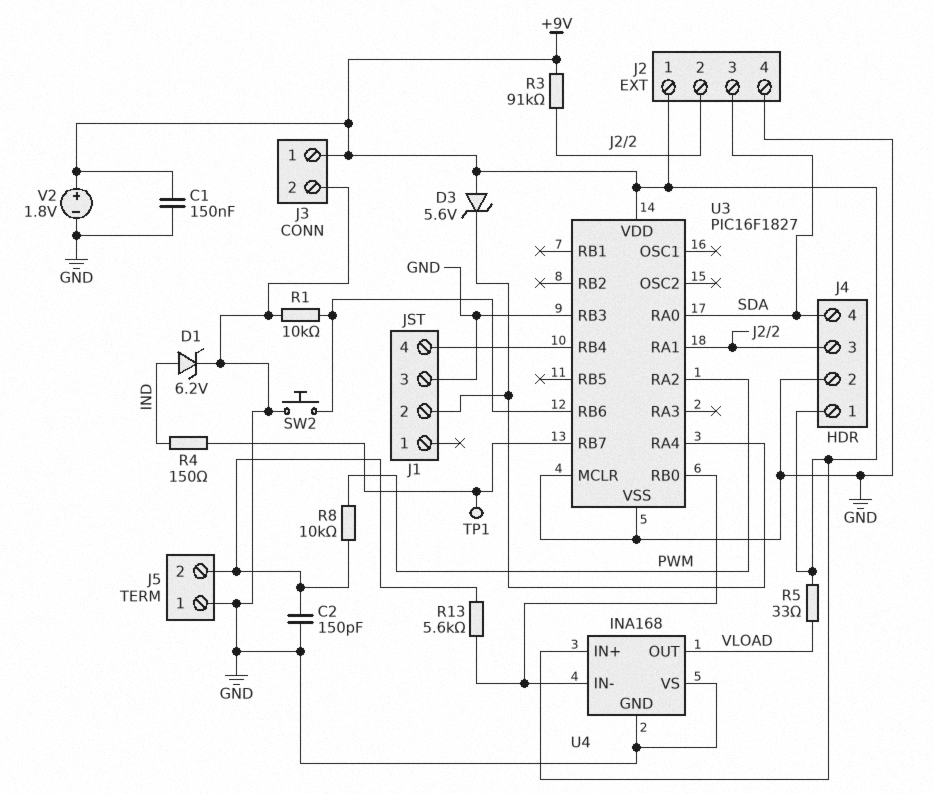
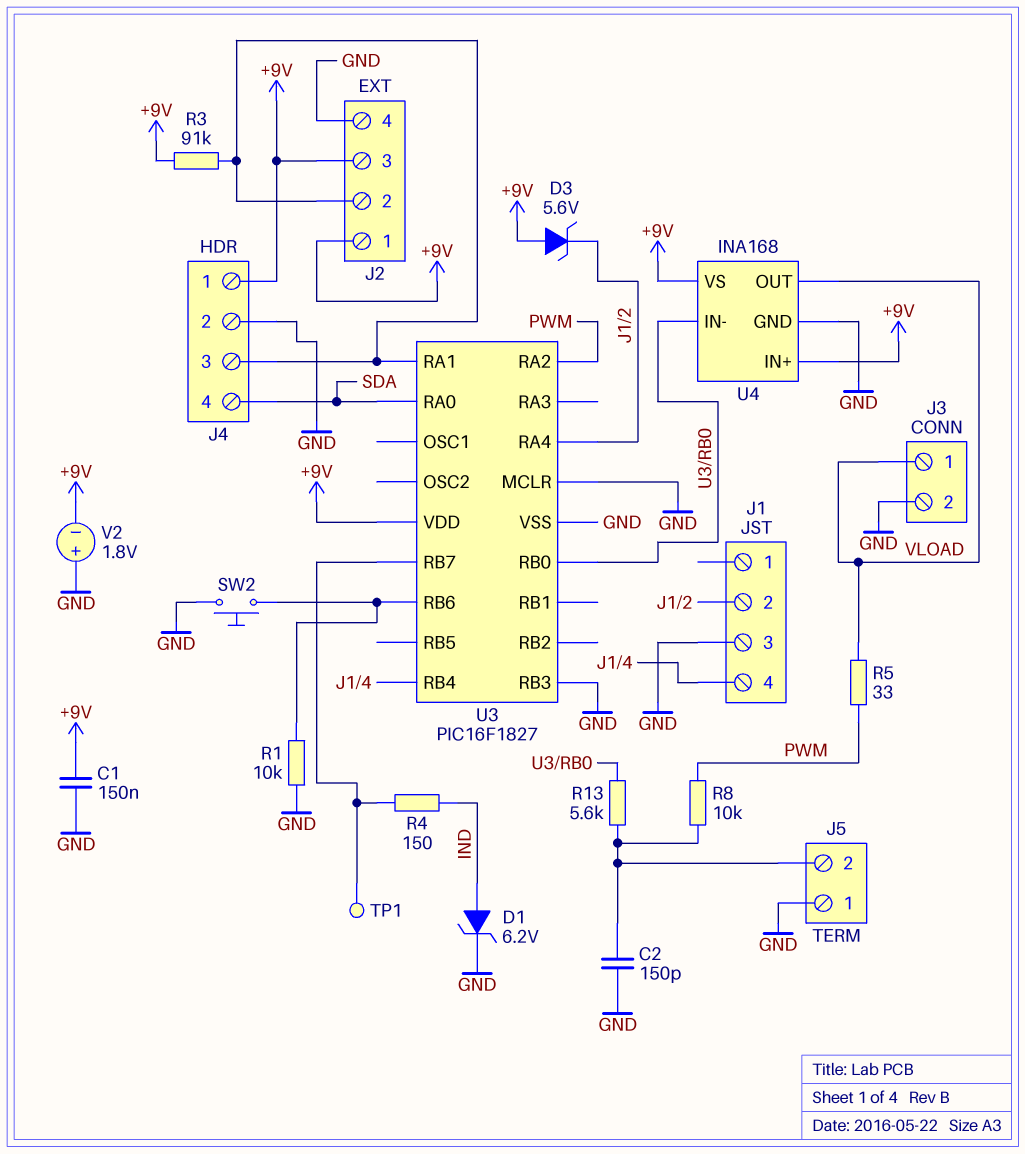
J2 pin 3: SDA -> +9V
J3 pin 1: +9V -> VLOAD
R5: 33 (+9V, VLOAD) -> 33 (PWM, VLOAD)
U4 pin VS: GND -> +9V
V2: 1.8V (plus +9V, minus GND) -> 1.8V (plus GND, minus +9V)

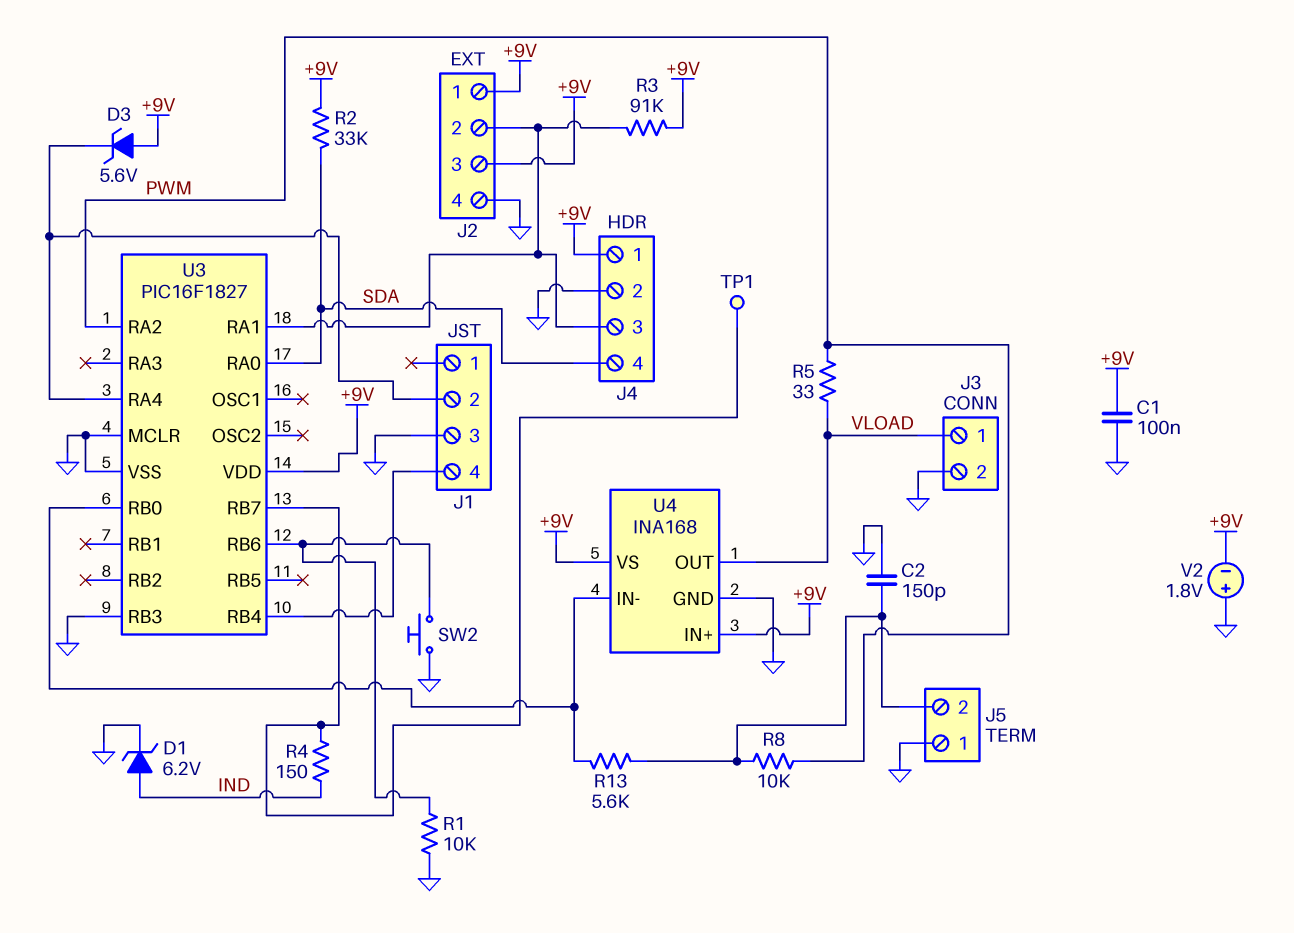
C1: 150nF (+9V, GND) -> 100nF (+9V, GND)
R2: none -> 33k (+9V, SDA)

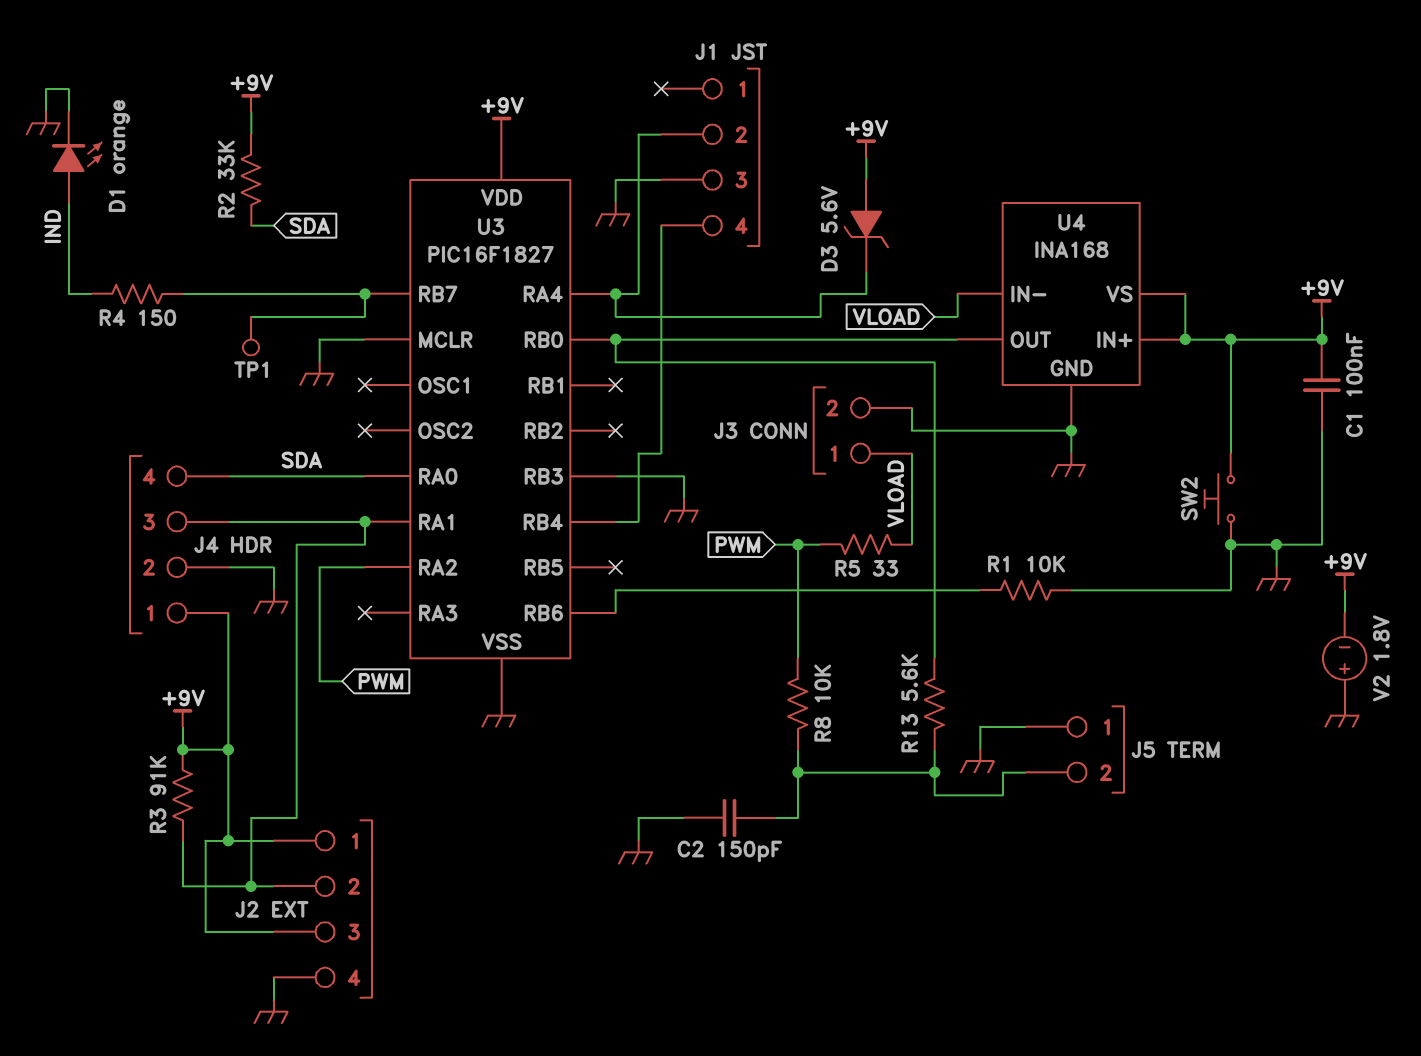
D1: zener 6.2V (A IND, K GND) -> LED orange (A IND, K GND)
SW2: button (GND, U3/RB6) -> button (+9V, GND)
U4 pin IN-: U3/RB0 -> VLOAD
U4 pin OUT: VLOAD -> U3/RB0

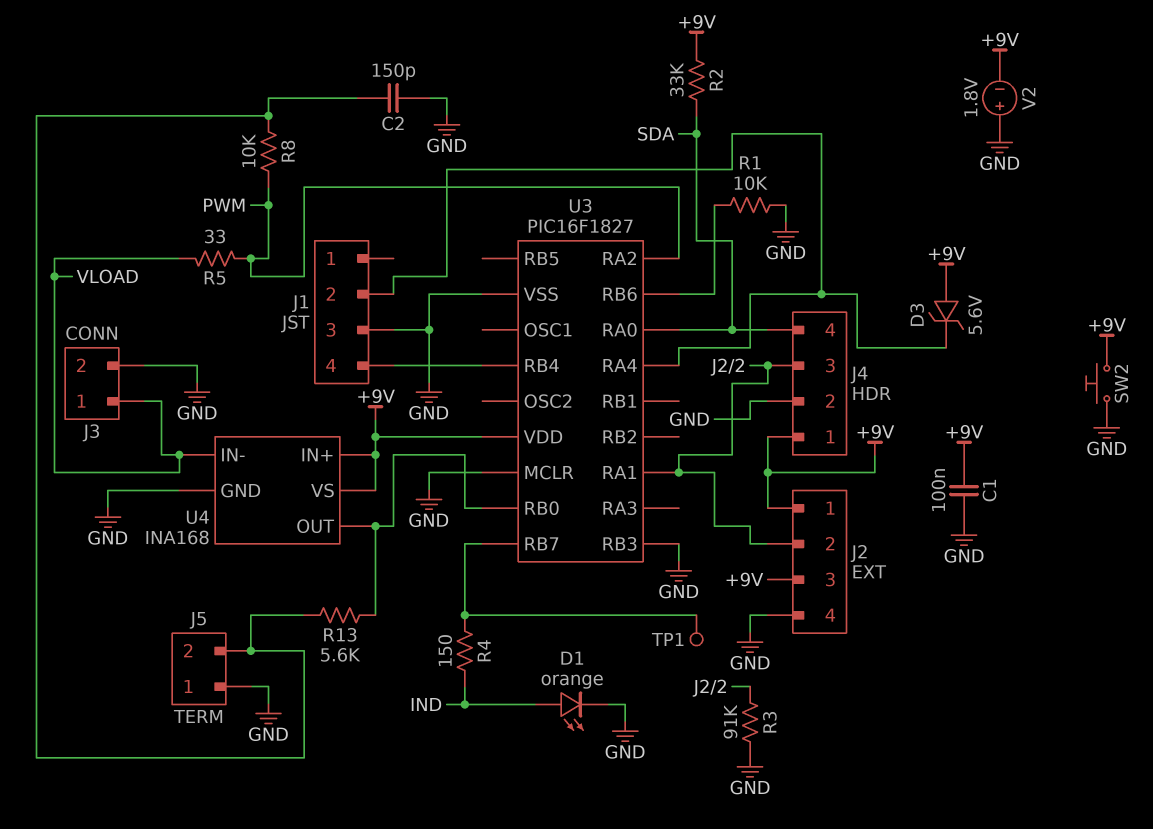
R3: 91k (+9V, J2/2) -> 91k (GND, J2/2)

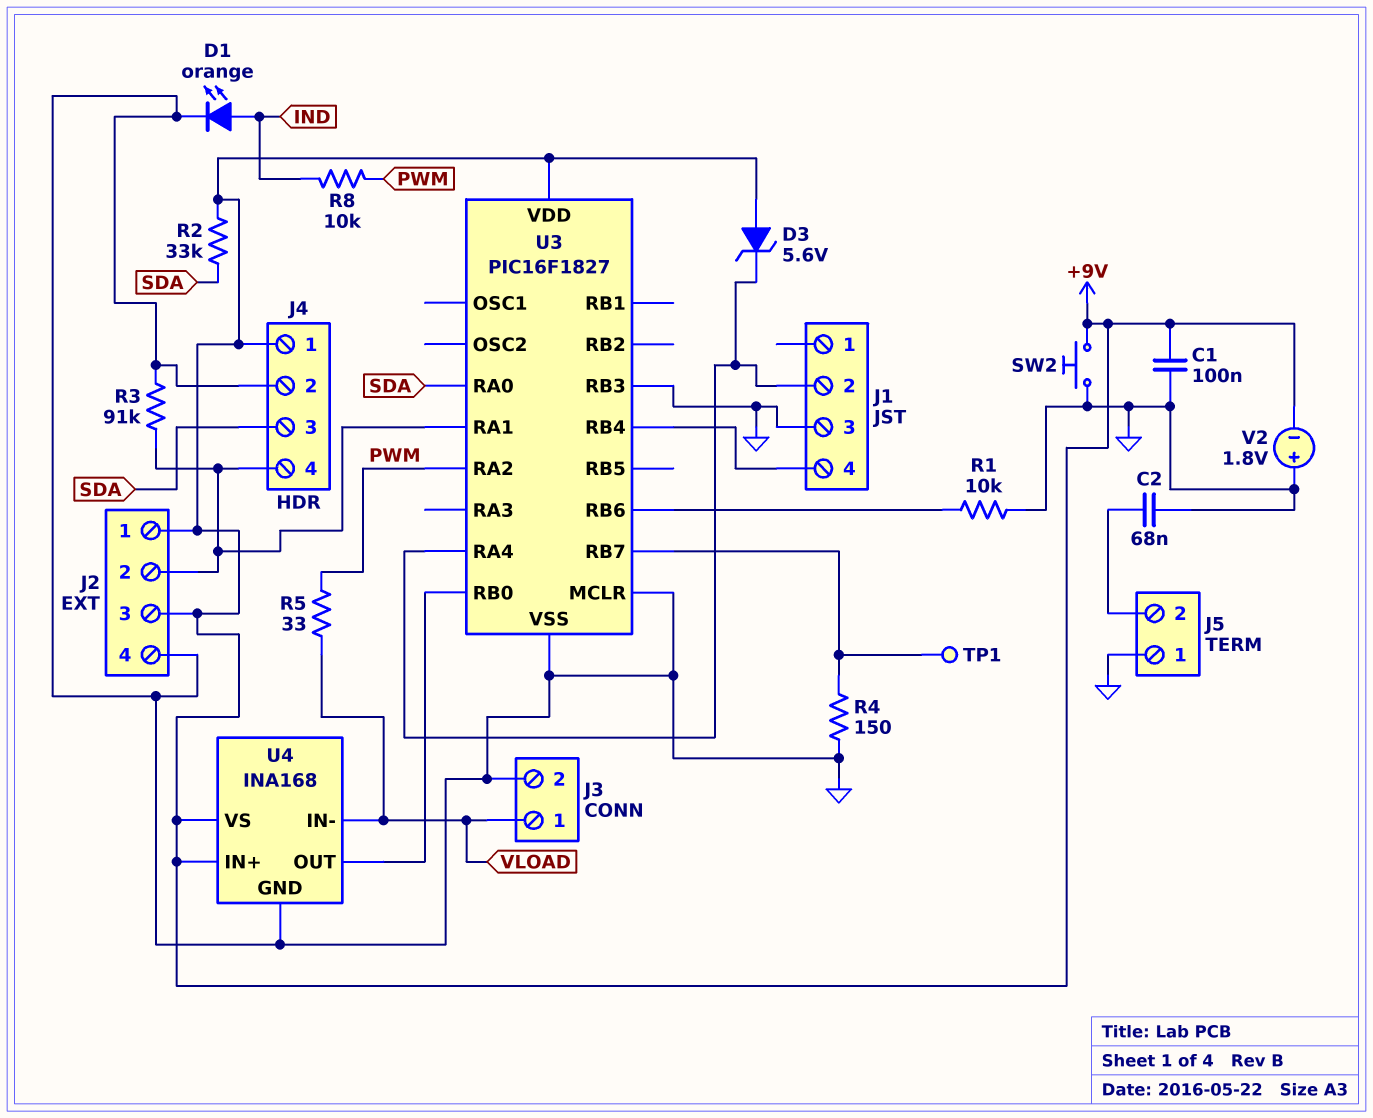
C2: 150pF (GND, J5/2) -> 68nF (GND, J5/2)
J4 pin 3: J2/2 -> SDA
J4 pin 4: SDA -> J2/2
R4: 150 (IND, U3/RB7) -> 150 (GND, U3/RB7)
R8: 10k (J5/2, PWM) -> 10k (IND, PWM)
R13: 5.6k (J5/2, U3/RB0) -> none

